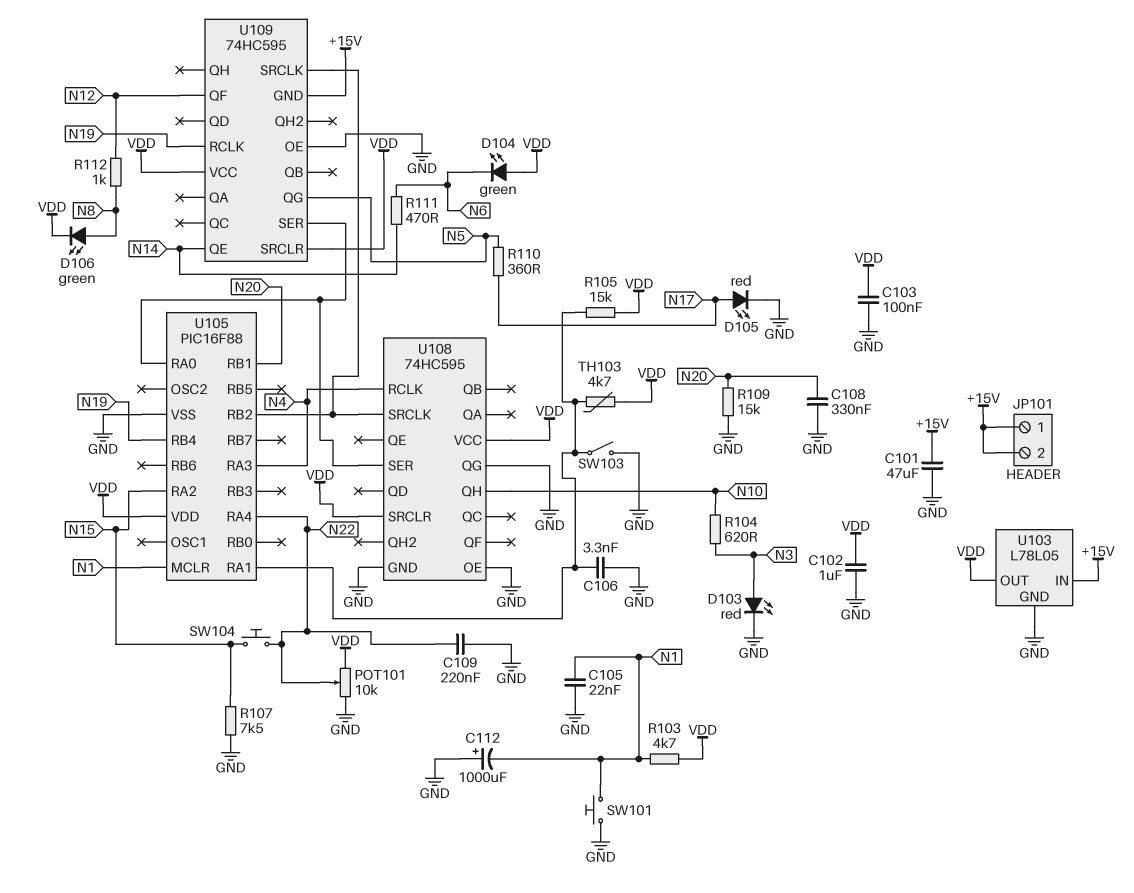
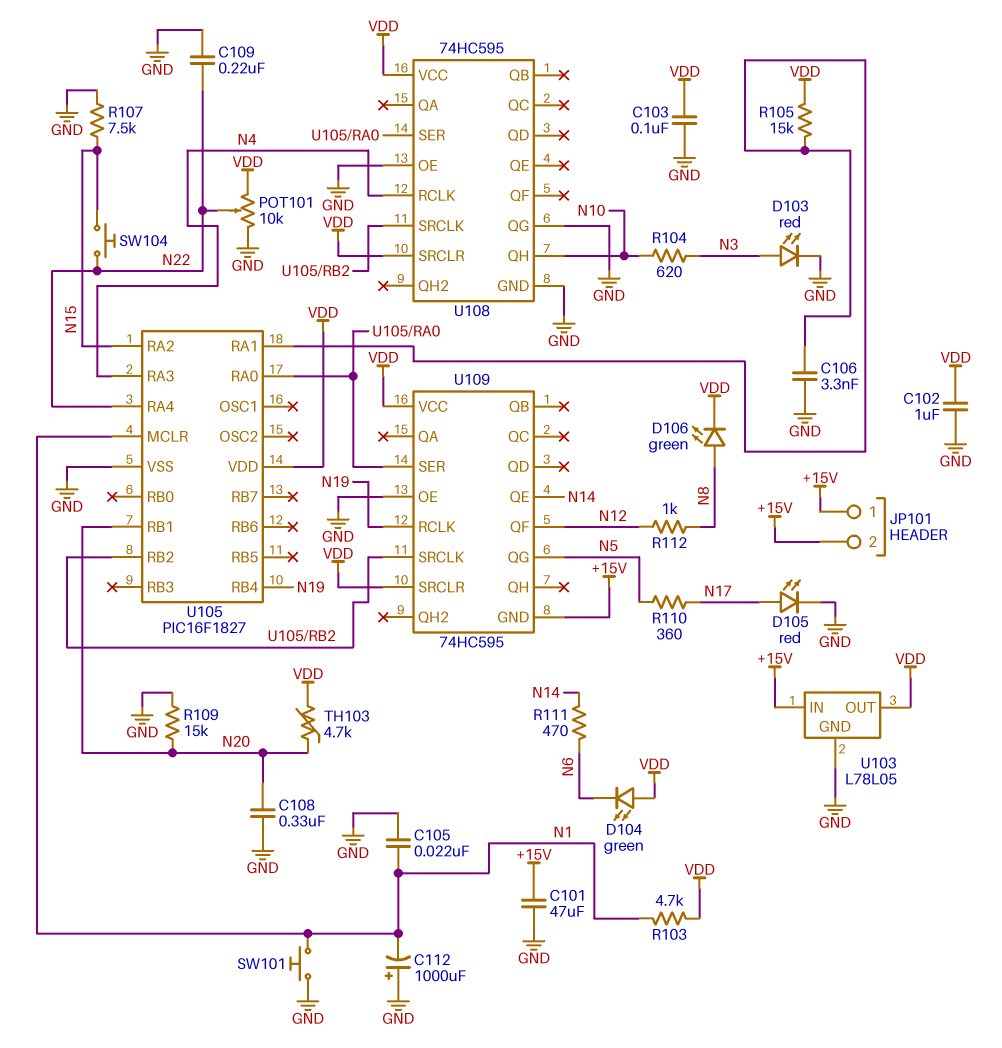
SW103: switch (GND, U105/RA1) -> none
TH103: 4.7k (U105/RA1, VDD) -> 4.7k (N20, VDD)
U105: PIC16F88 -> PIC16F1827

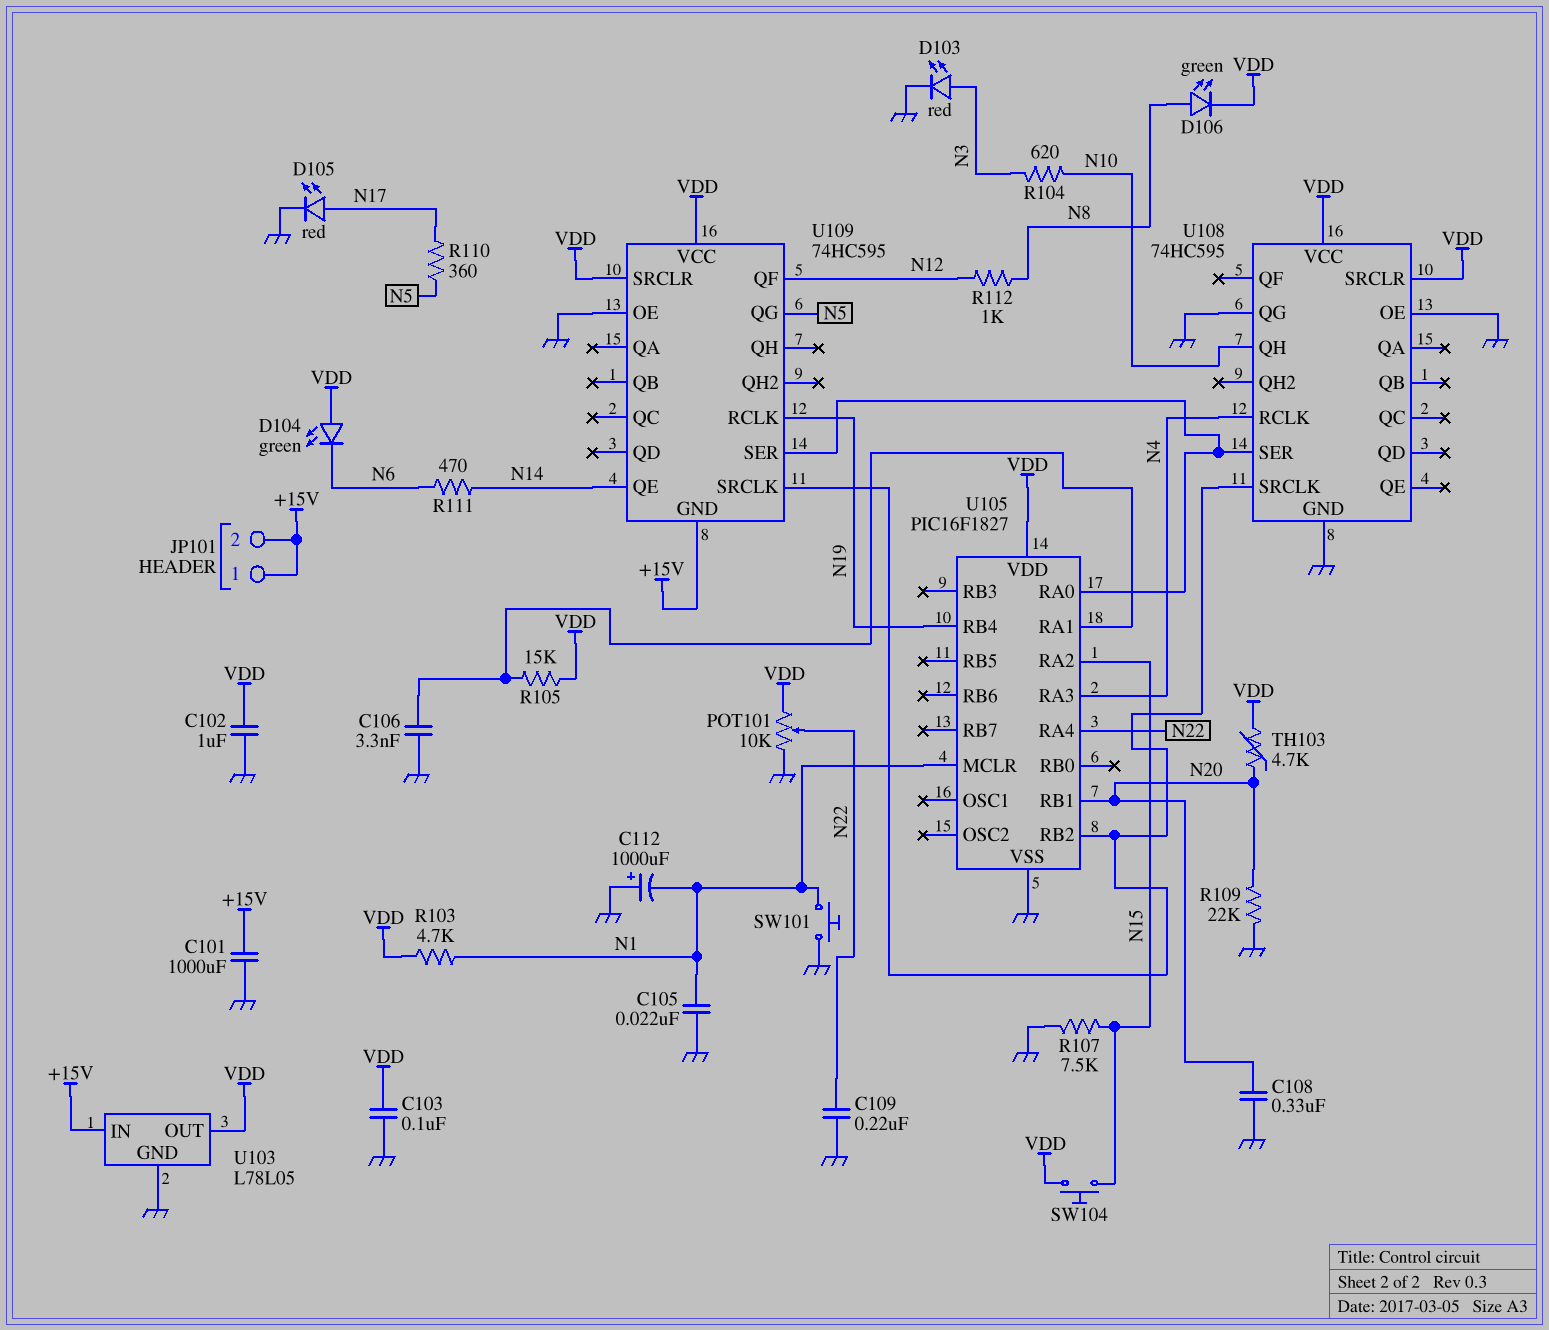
C101: 47uF (+15V, GND) -> 1000uF (+15V, GND)
R109: 15k (GND, N20) -> 22k (GND, N20)
SW104: button (N15, N22) -> button (N15, VDD)

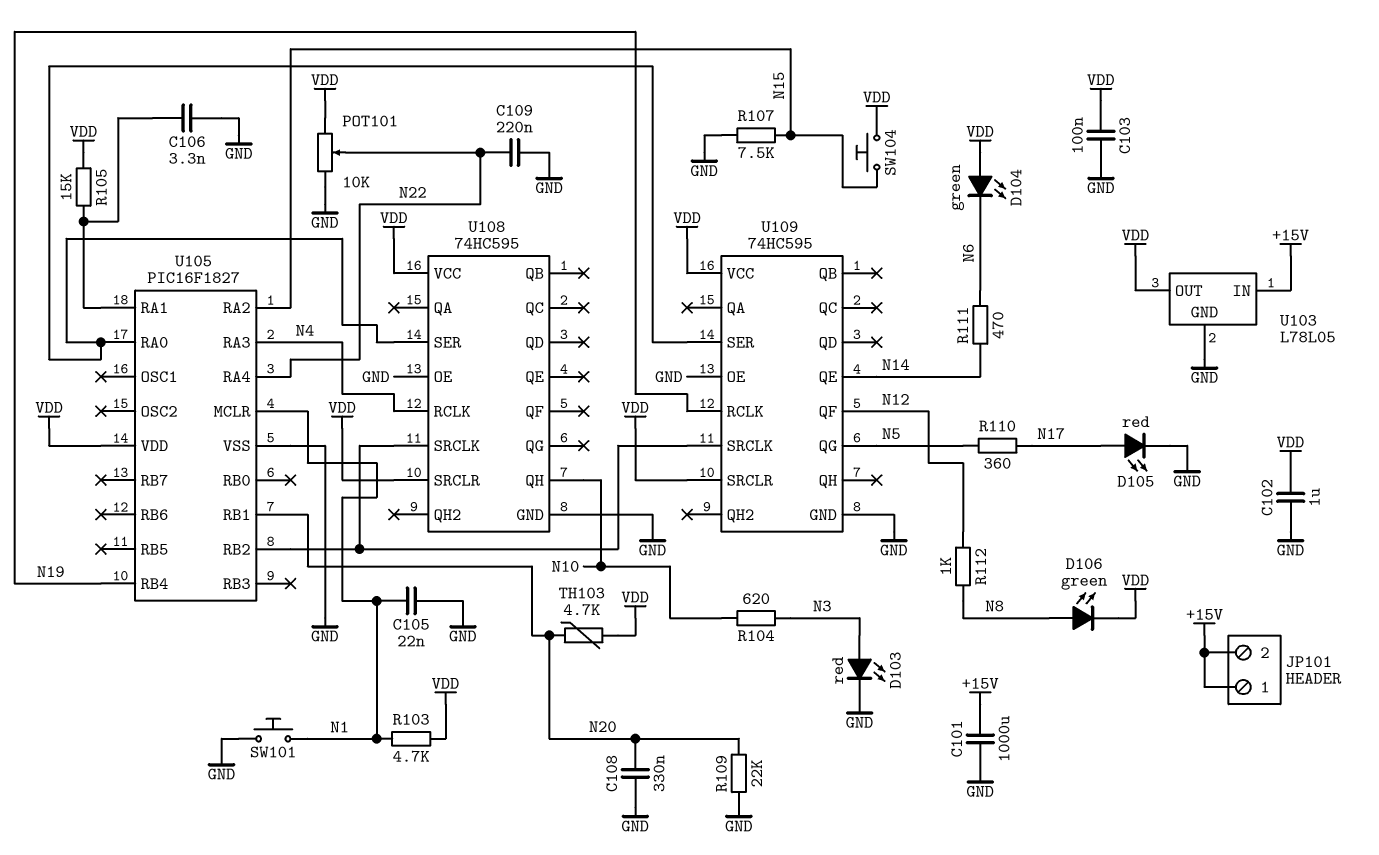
C112: 1000uF (plus GND, minus N1) -> none
U108 pin QG: GND -> none
U109 pin GND: +15V -> GND

